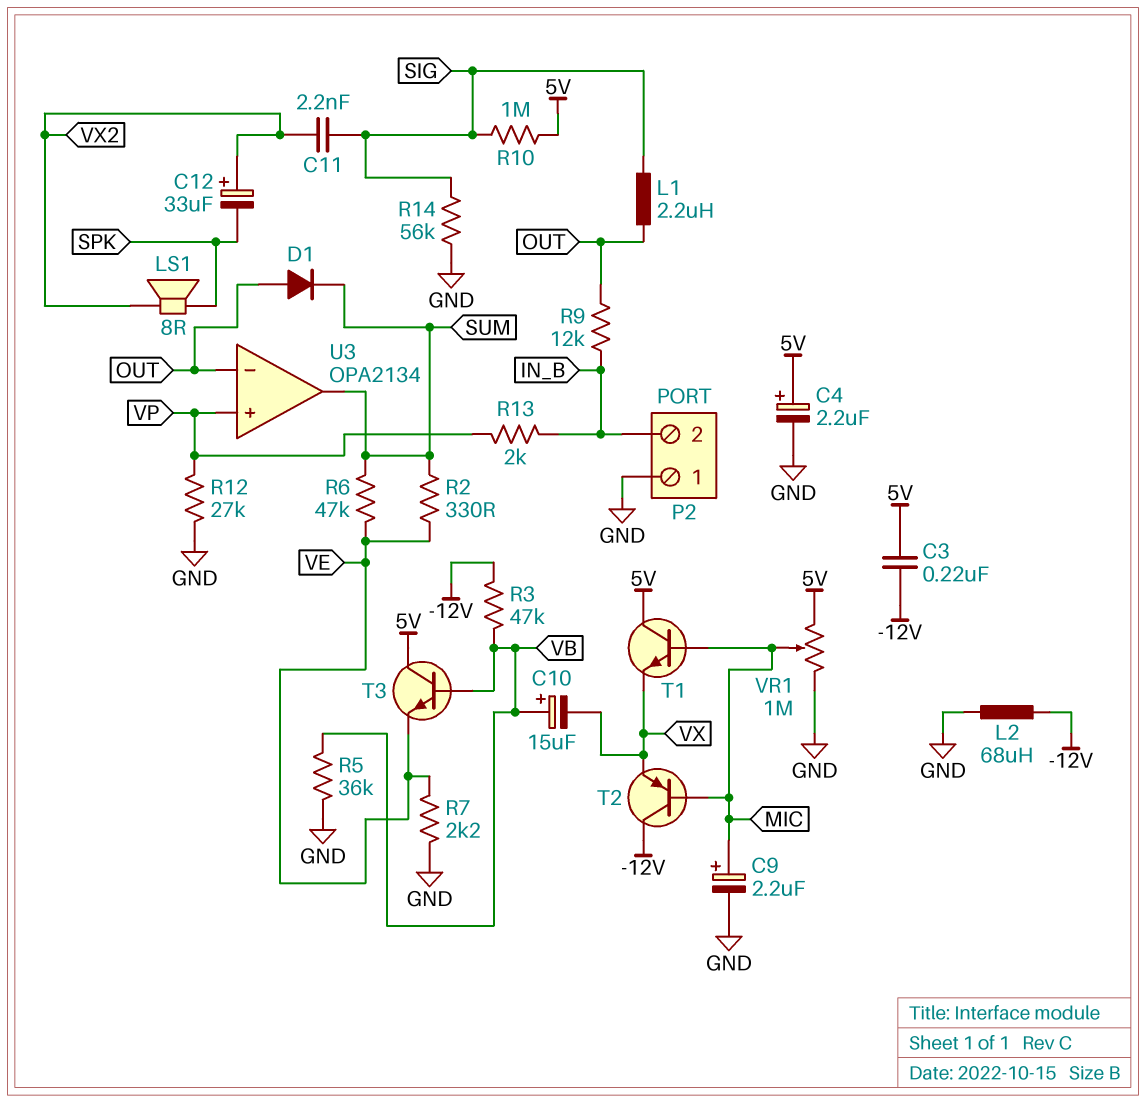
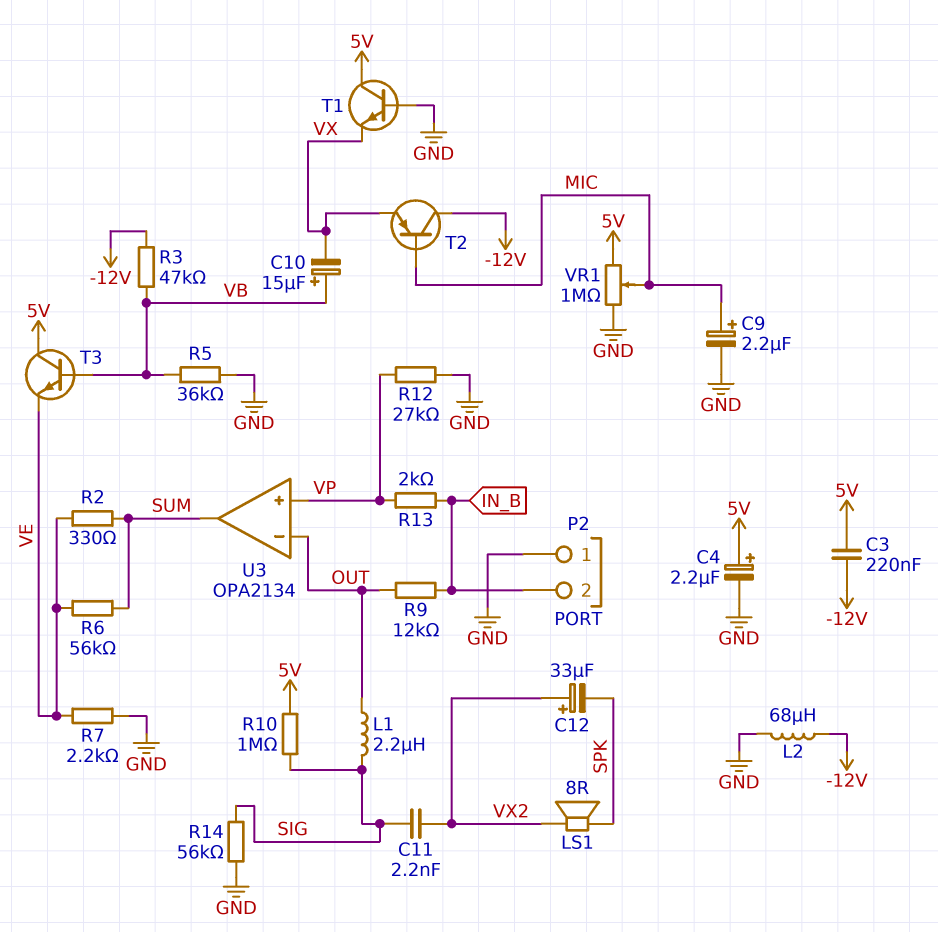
D1: diode (A OUT, K SUM) -> none
R6: 47k (SUM, VE) -> 56k (SUM, VE)
T1: NPN (B MIC, C 5V, E VX) -> NPN (B GND, C 5V, E VX)

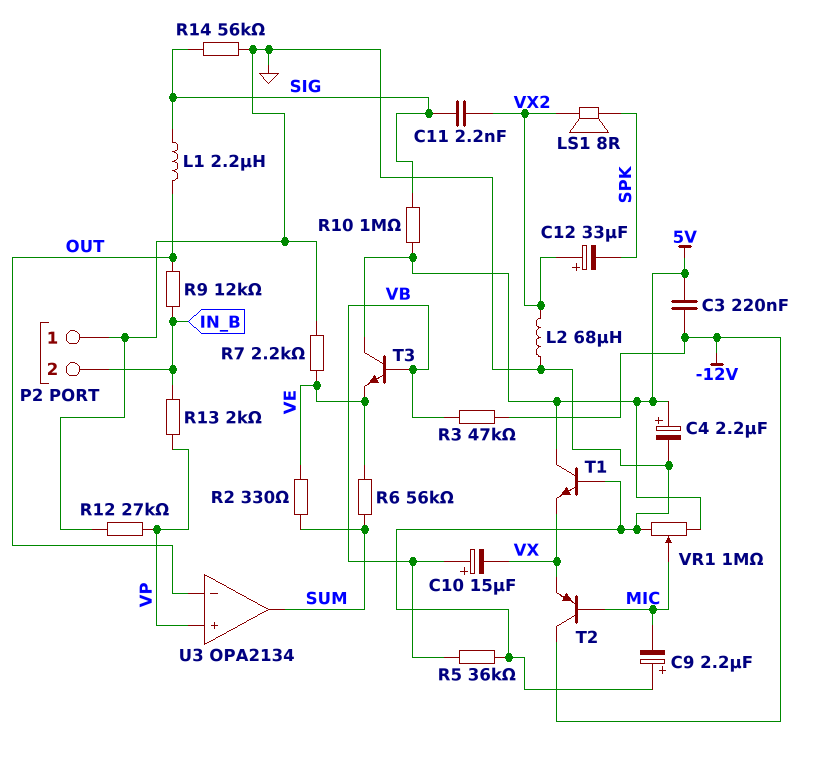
C9: 2.2uF (plus MIC, minus GND) -> 2.2uF (plus GND, minus MIC)
L2: 68uH (-12V, GND) -> 68uH (GND, VX2)

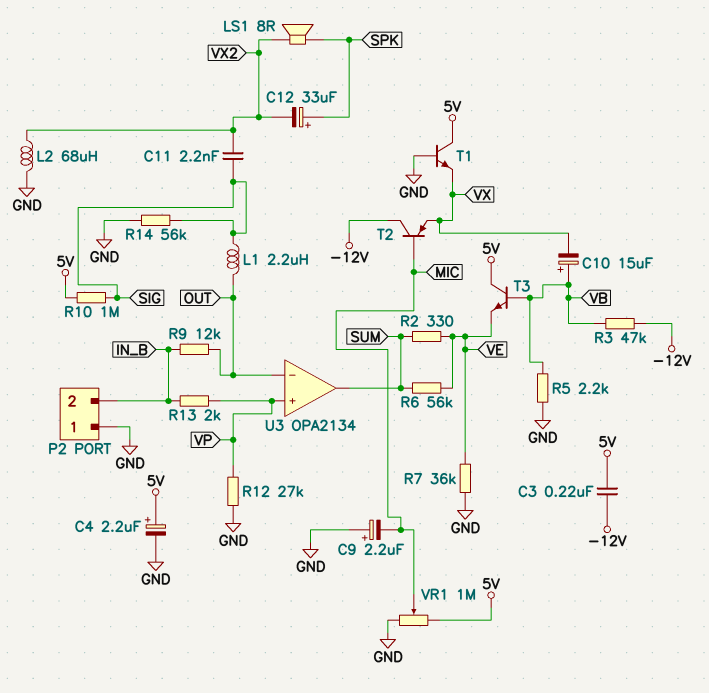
C12: 33uF (plus VX2, minus SPK) -> 33uF (plus SPK, minus VX2)
R5: 36k (GND, VB) -> 2.2k (GND, VB)
R7: 2.2k (GND, VE) -> 36k (GND, VE)

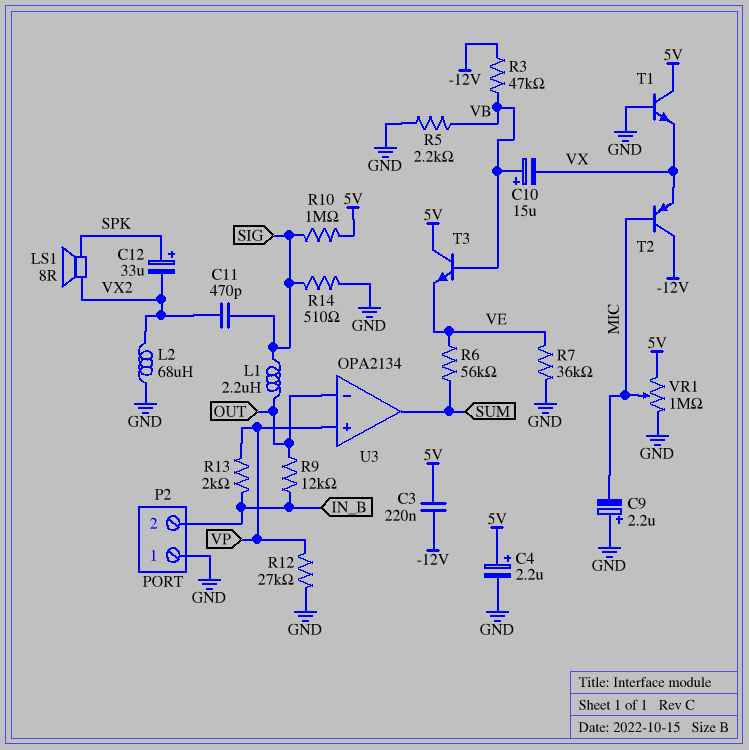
C11: 2.2nF (SIG, VX2) -> 470pF (SIG, VX2)
R2: 330 (SUM, VE) -> none
R14: 56k (GND, SIG) -> 510 (GND, SIG)

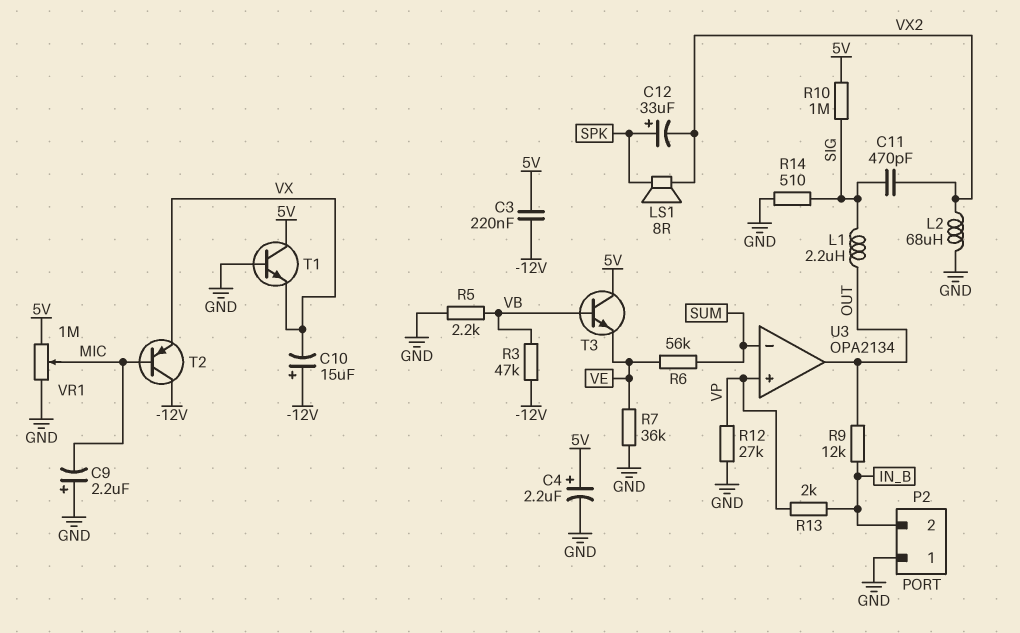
C10: 15uF (plus VB, minus VX) -> 15uF (plus -12V, minus VX)
U3 pin in-: OUT -> SUM
U3 pin out: SUM -> OUT

